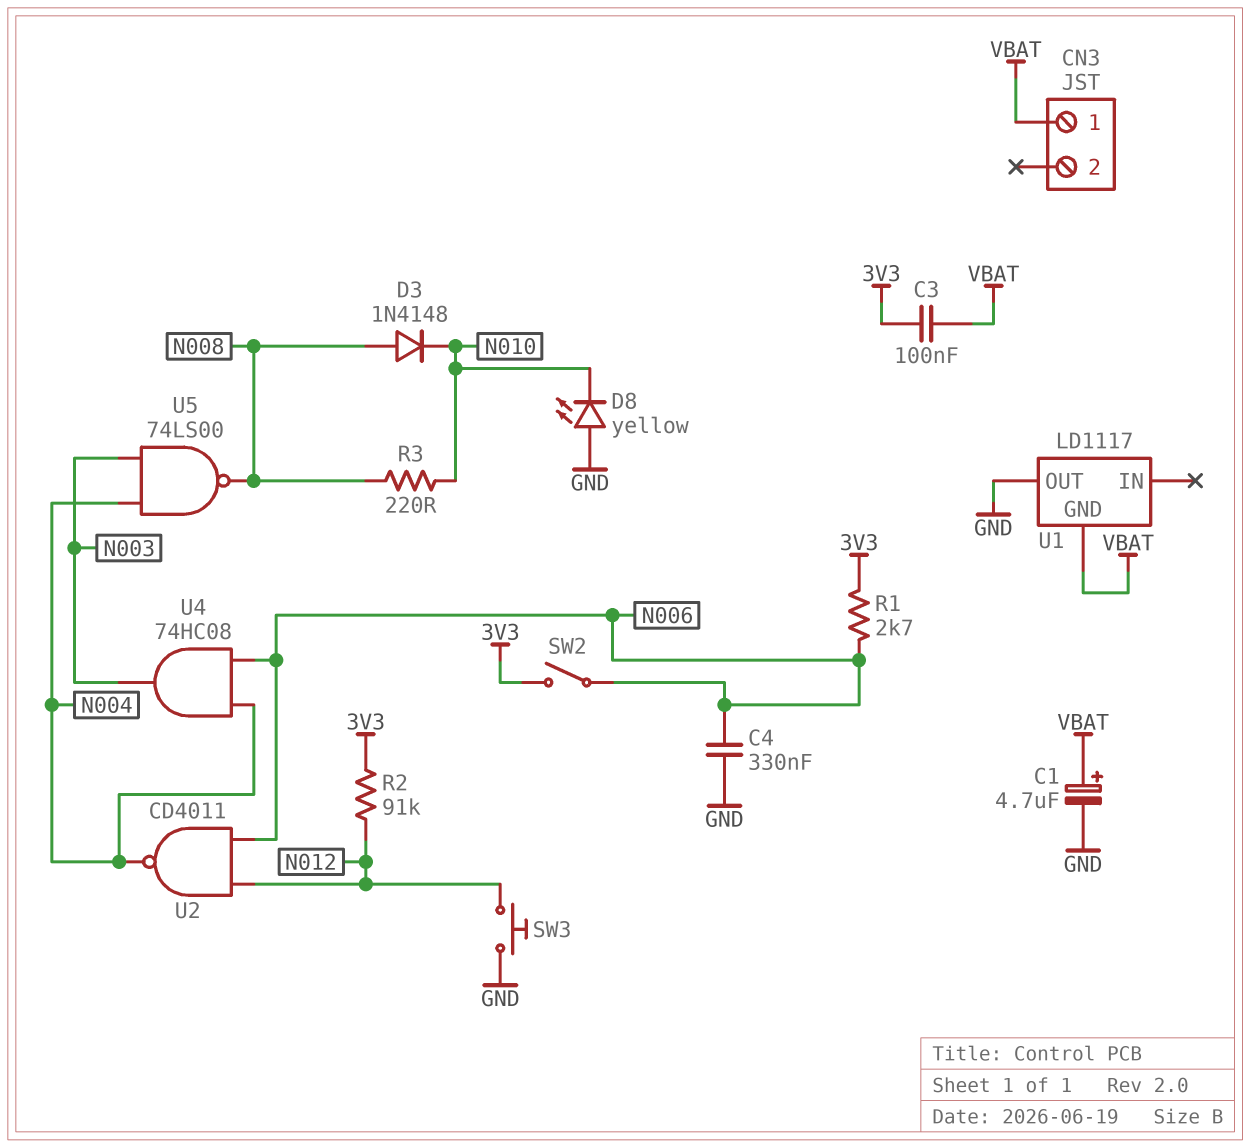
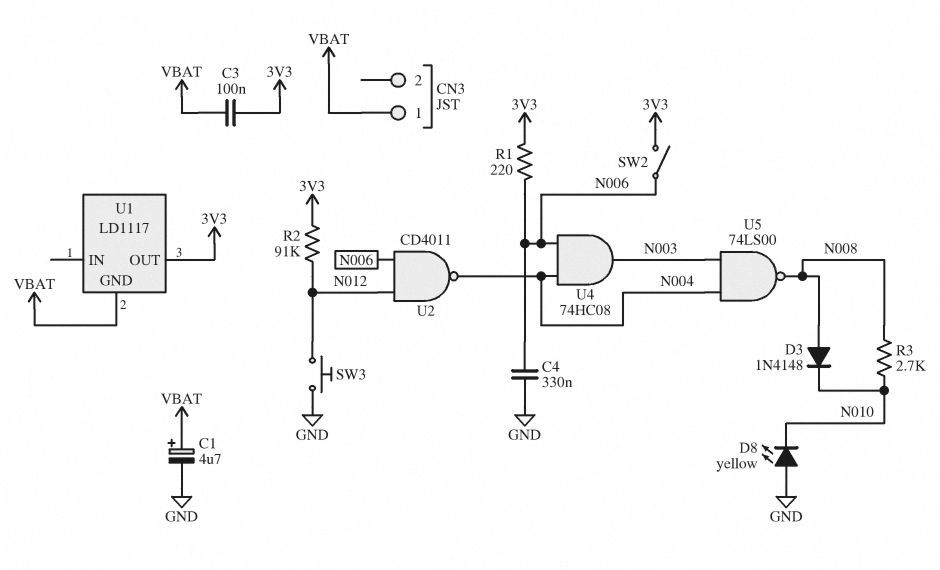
R1: 2.7k (3V3, N006) -> 220 (3V3, N006)
R3: 220 (N008, N010) -> 2.7k (N008, N010)
U1 pin OUT: GND -> 3V3

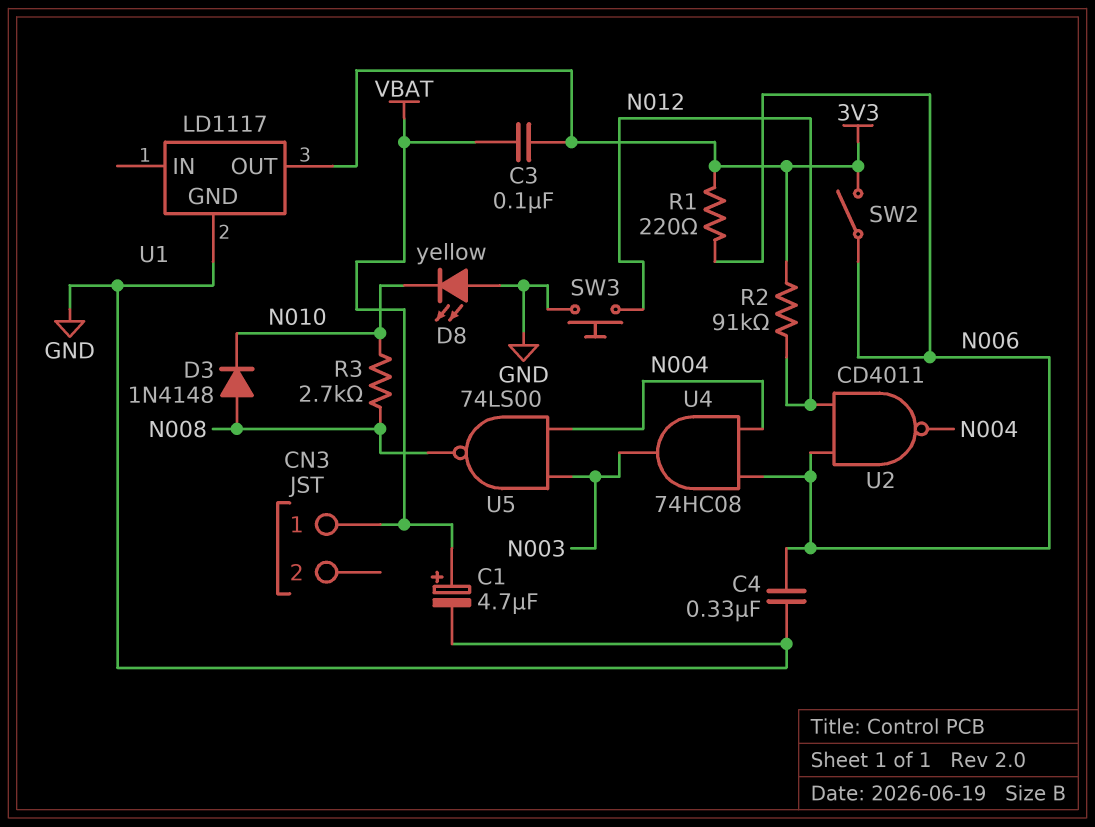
U1 pin GND: VBAT -> GND

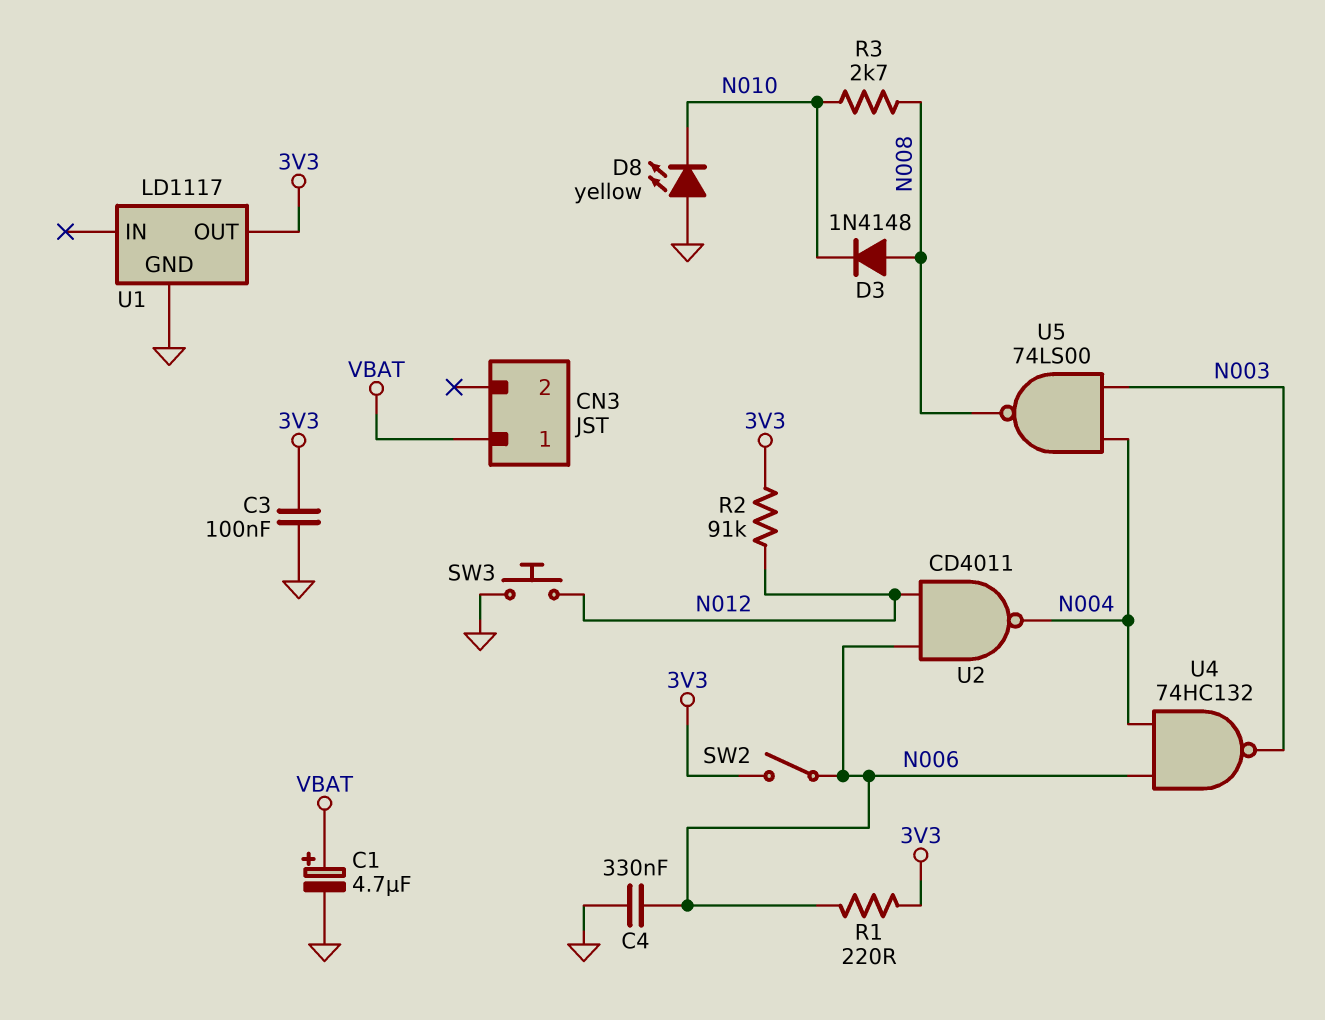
C3: 100nF (3V3, VBAT) -> 100nF (3V3, GND)
U4: AND 74HC08 (in N004, in N006, out N003) -> NAND 74HC132 (in N004, in N006, out N003)

